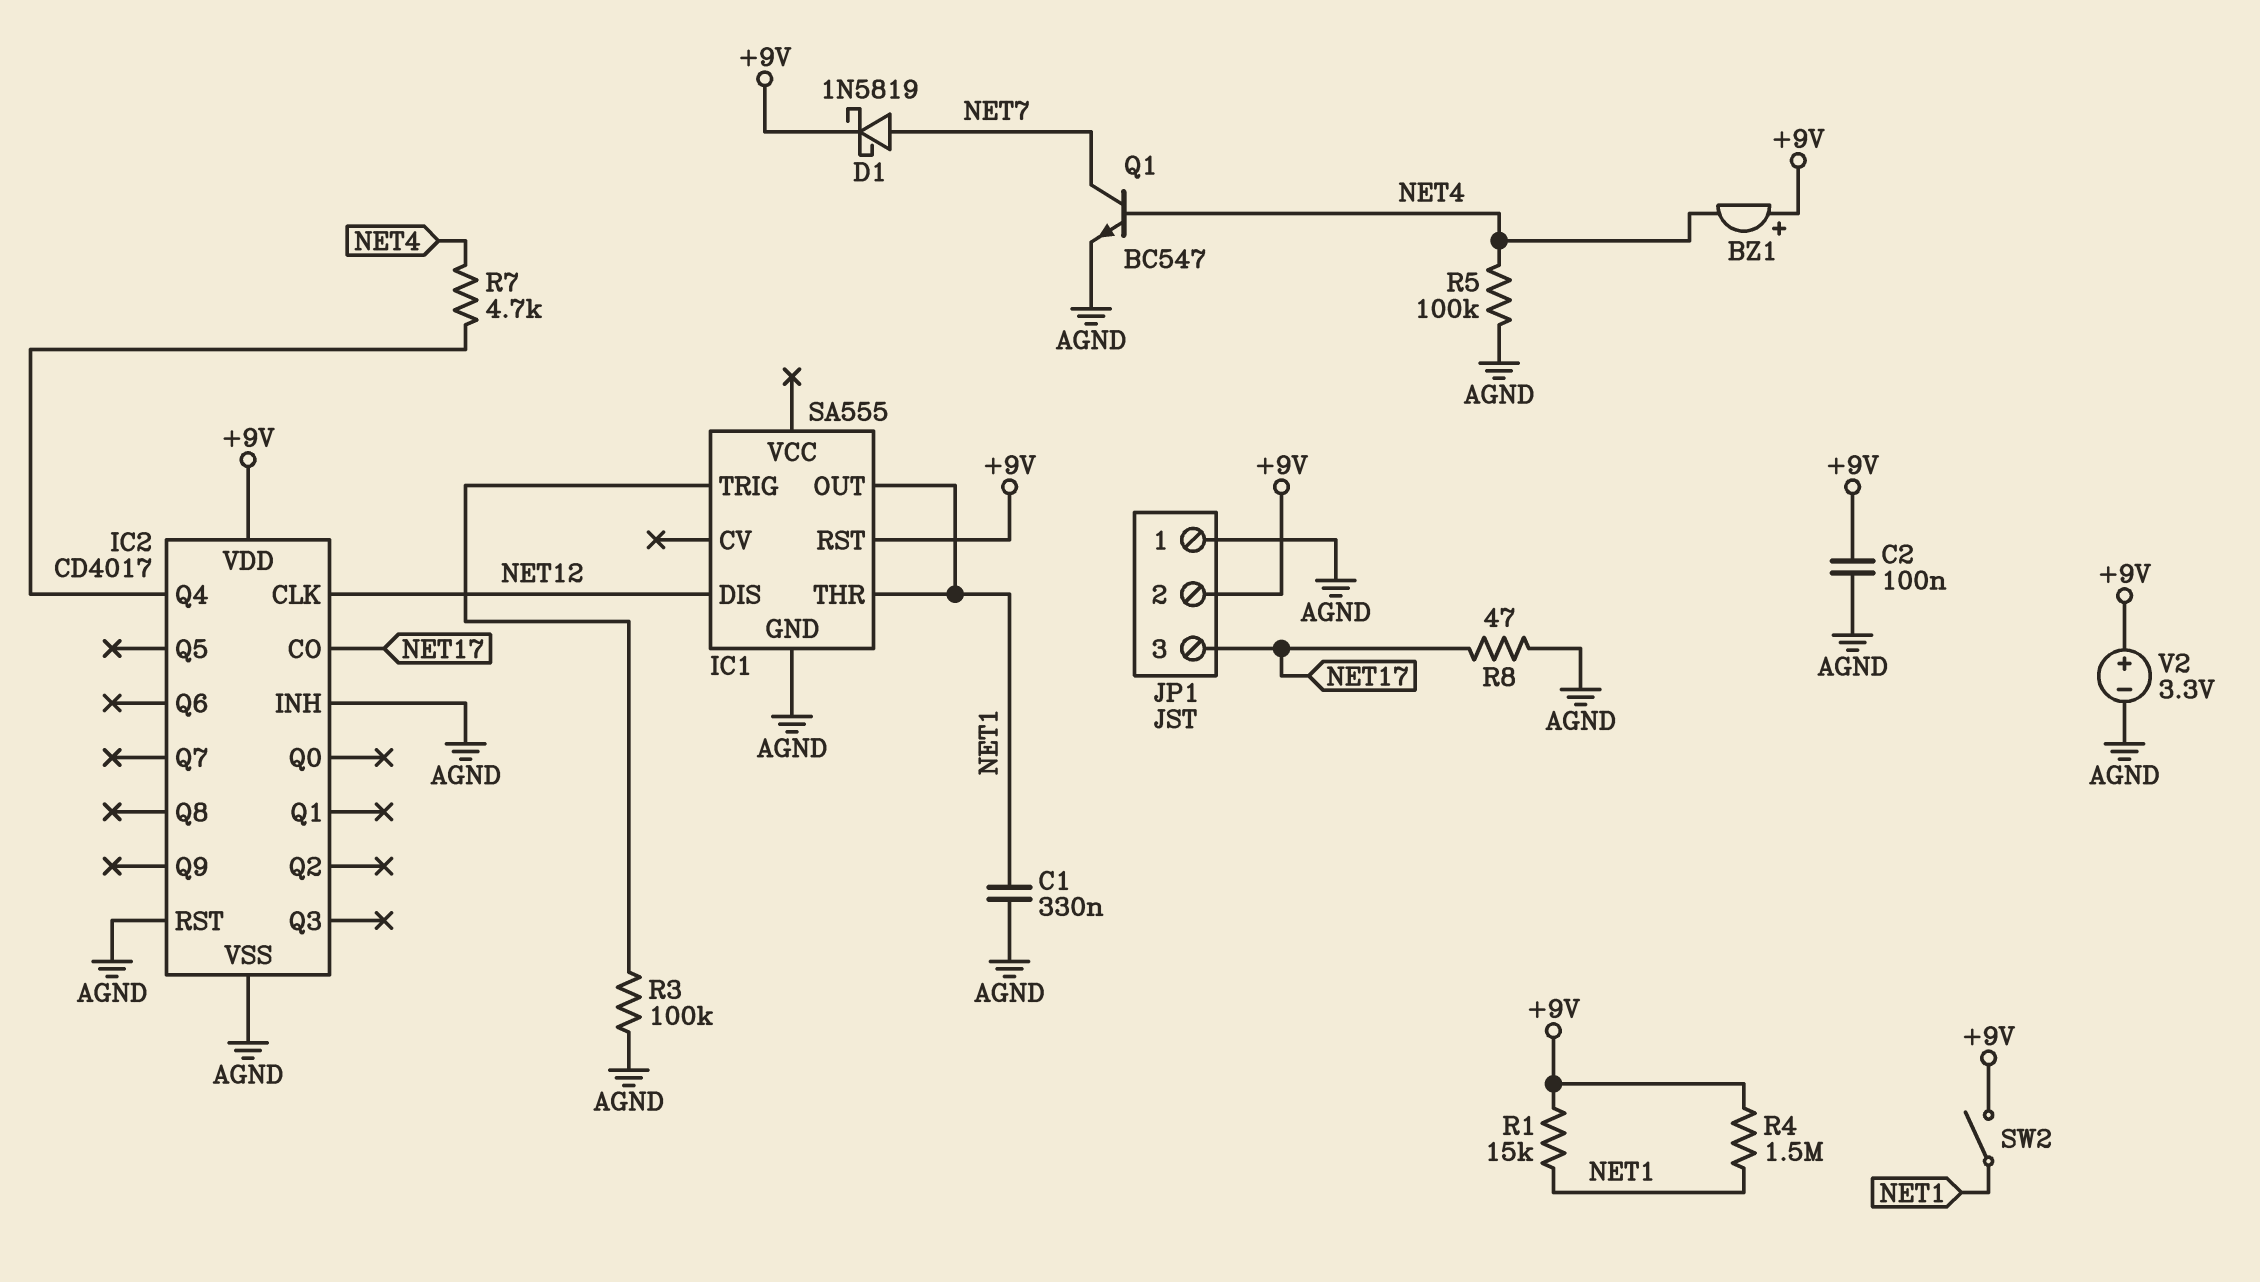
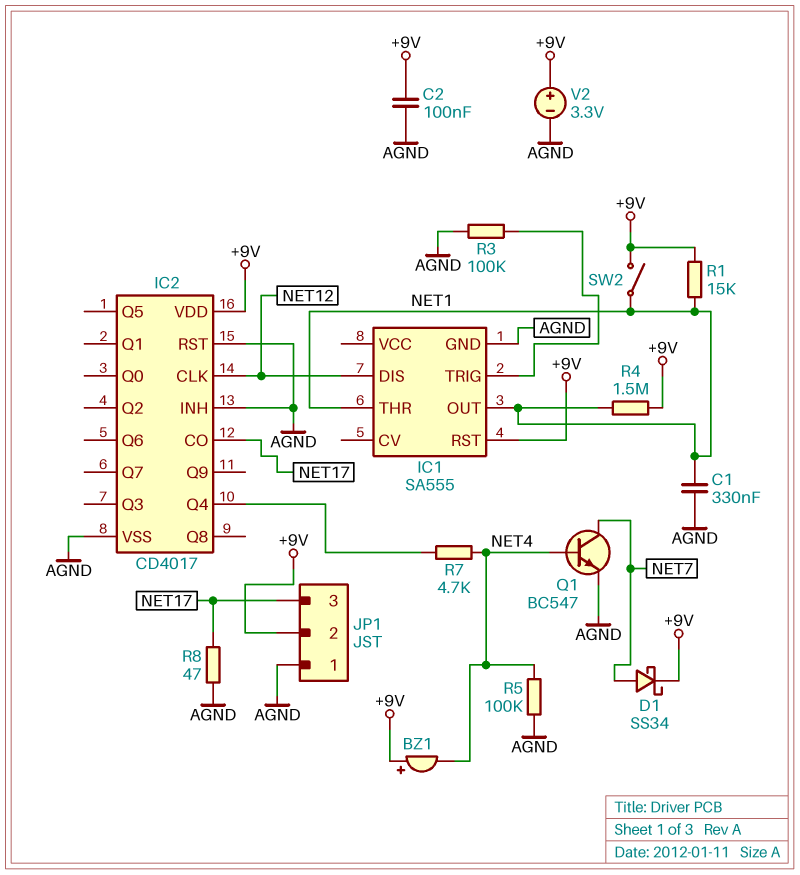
D1: schottky 1N5819 (A NET7, K +9V) -> schottky SS34 (A NET7, K +9V)

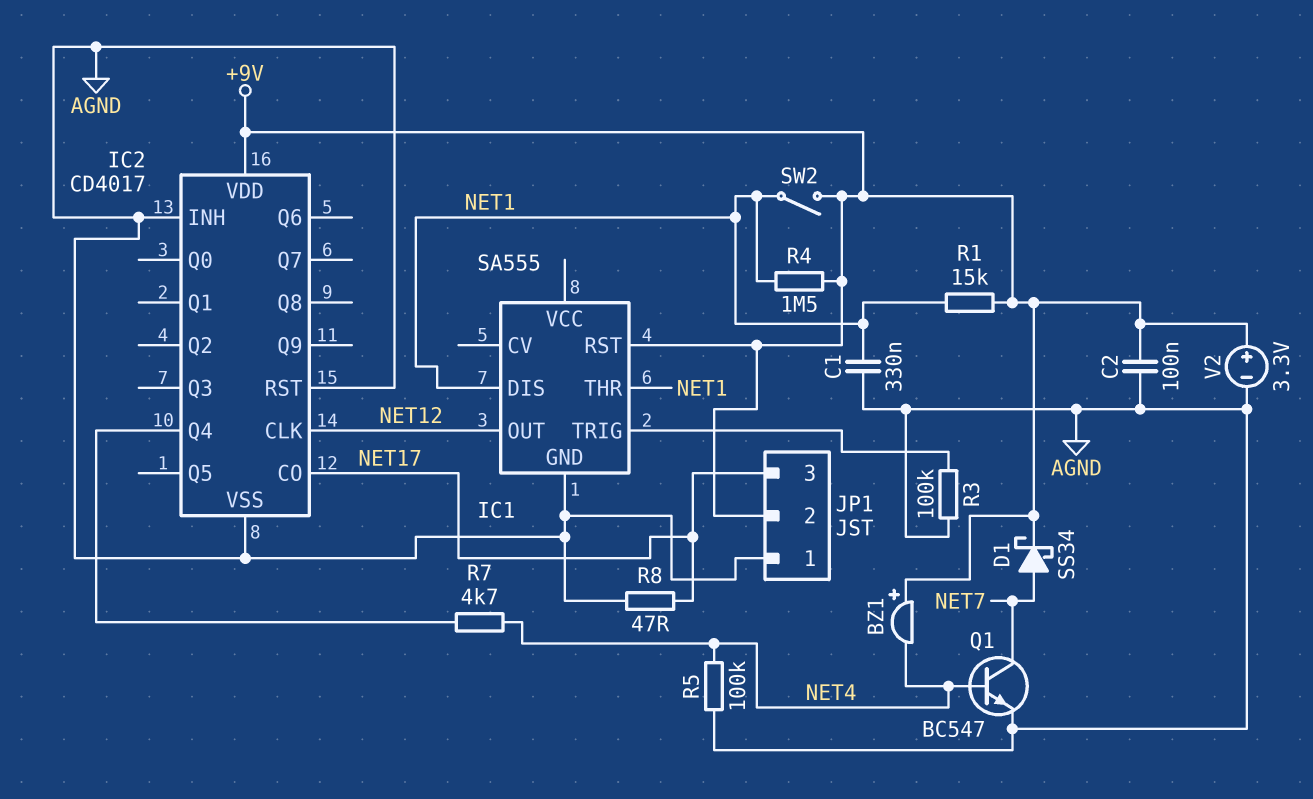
IC1 pin DIS: NET12 -> NET1
IC1 pin OUT: NET1 -> NET12

